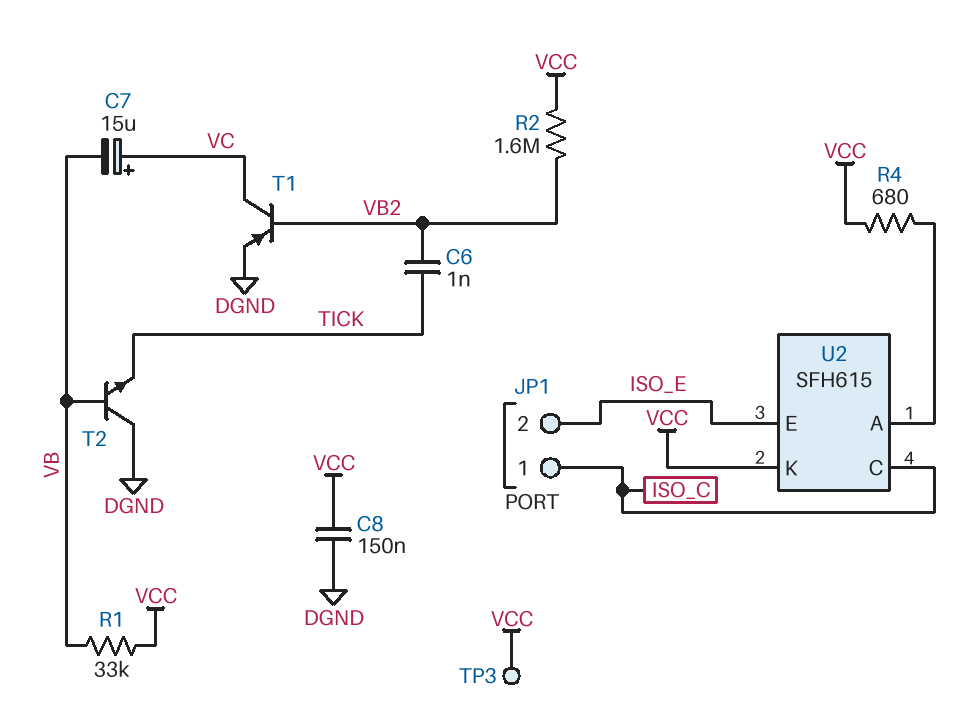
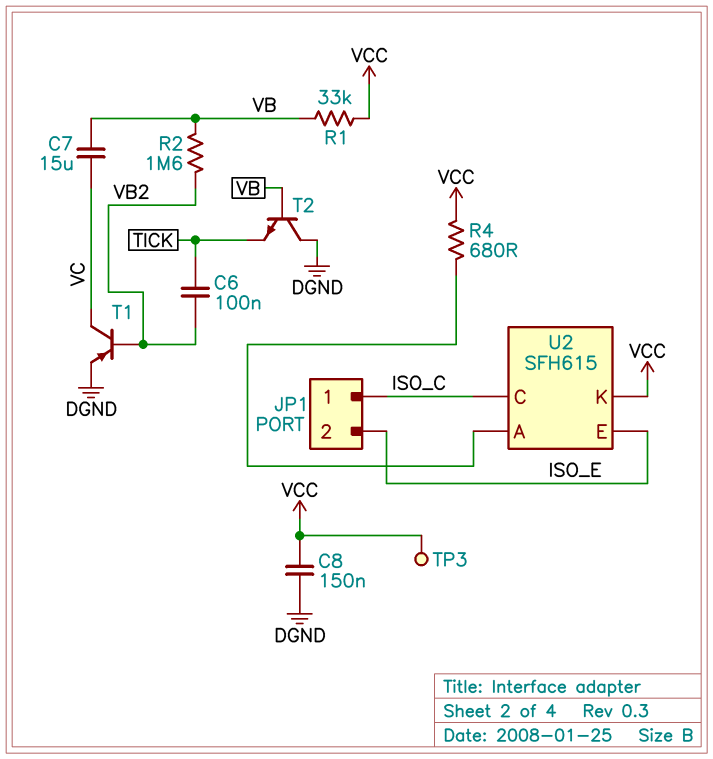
C6: 1nF (TICK, VB2) -> 100nF (TICK, VB2)
C7: 15uF (plus VC, minus VB) -> 15uF (VB, VC)
R2: 1.6M (VB2, VCC) -> 1.6M (VB, VB2)

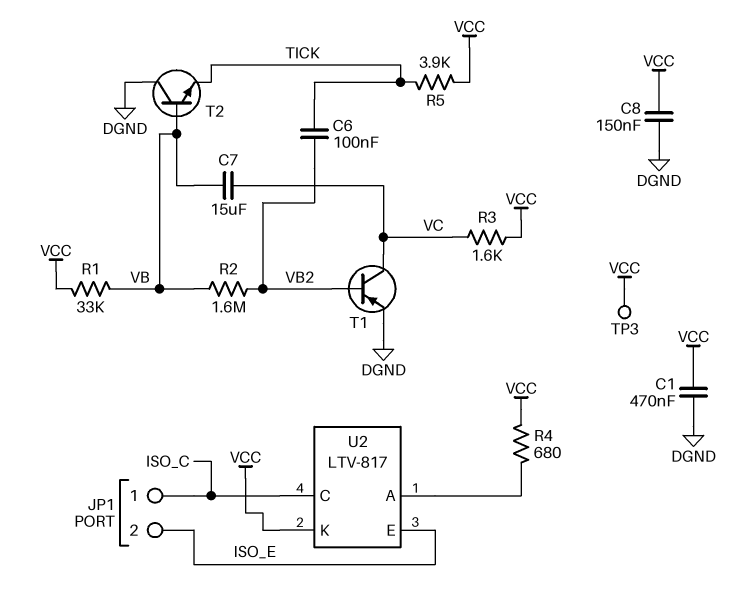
C1: none -> 470nF (DGND, VCC)
R3: none -> 1.6k (VC, VCC)
R5: none -> 3.9k (TICK, VCC)
U2: SFH615 -> LTV-817

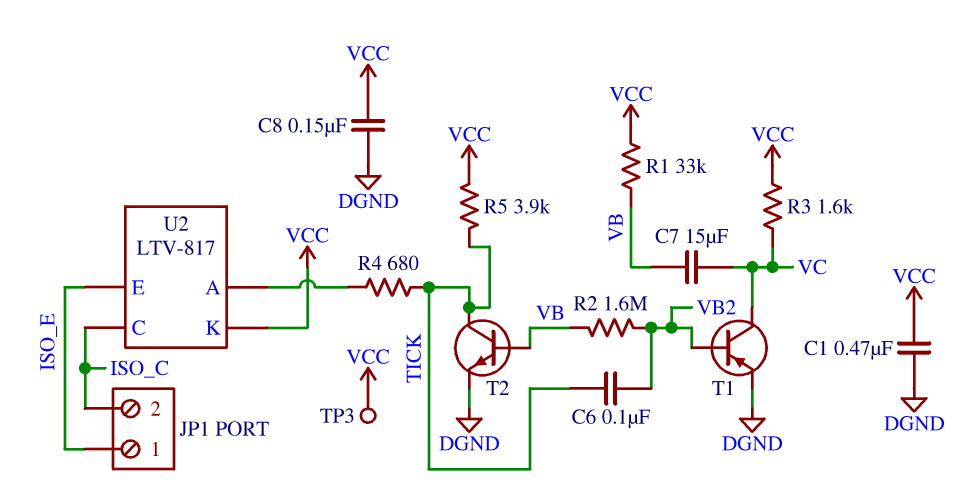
JP1 pin 1: ISO_C -> ISO_E
JP1 pin 2: ISO_E -> ISO_C
R4: 680 (U2/A, VCC) -> 680 (TICK, U2/A)
T2: NPN (B VB, C DGND, E TICK) -> NPN (B VB, C TICK, E DGND)

